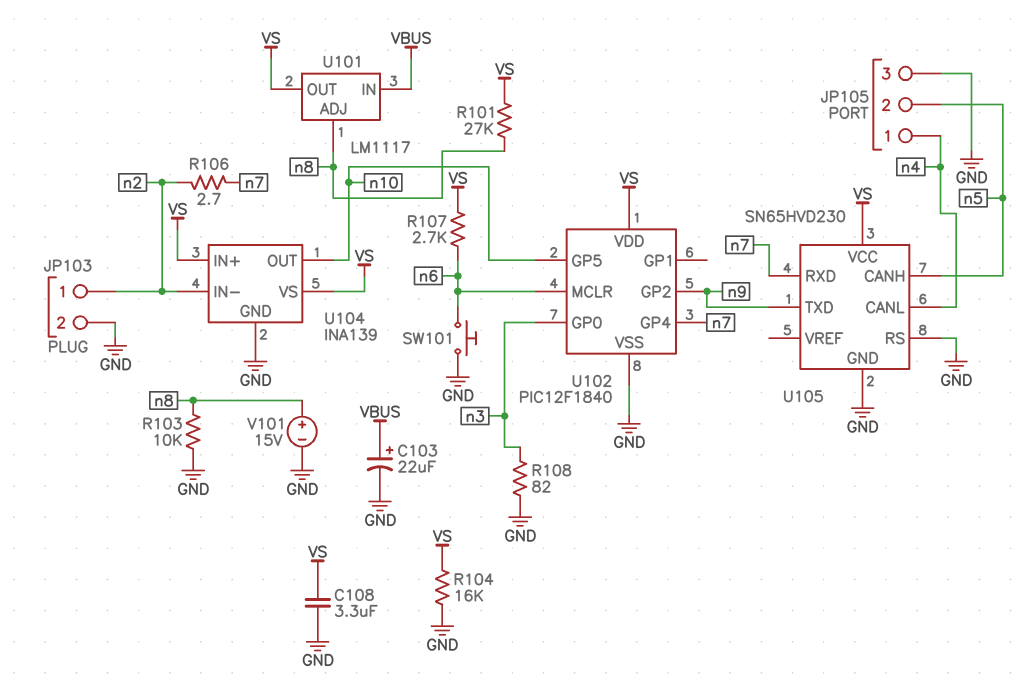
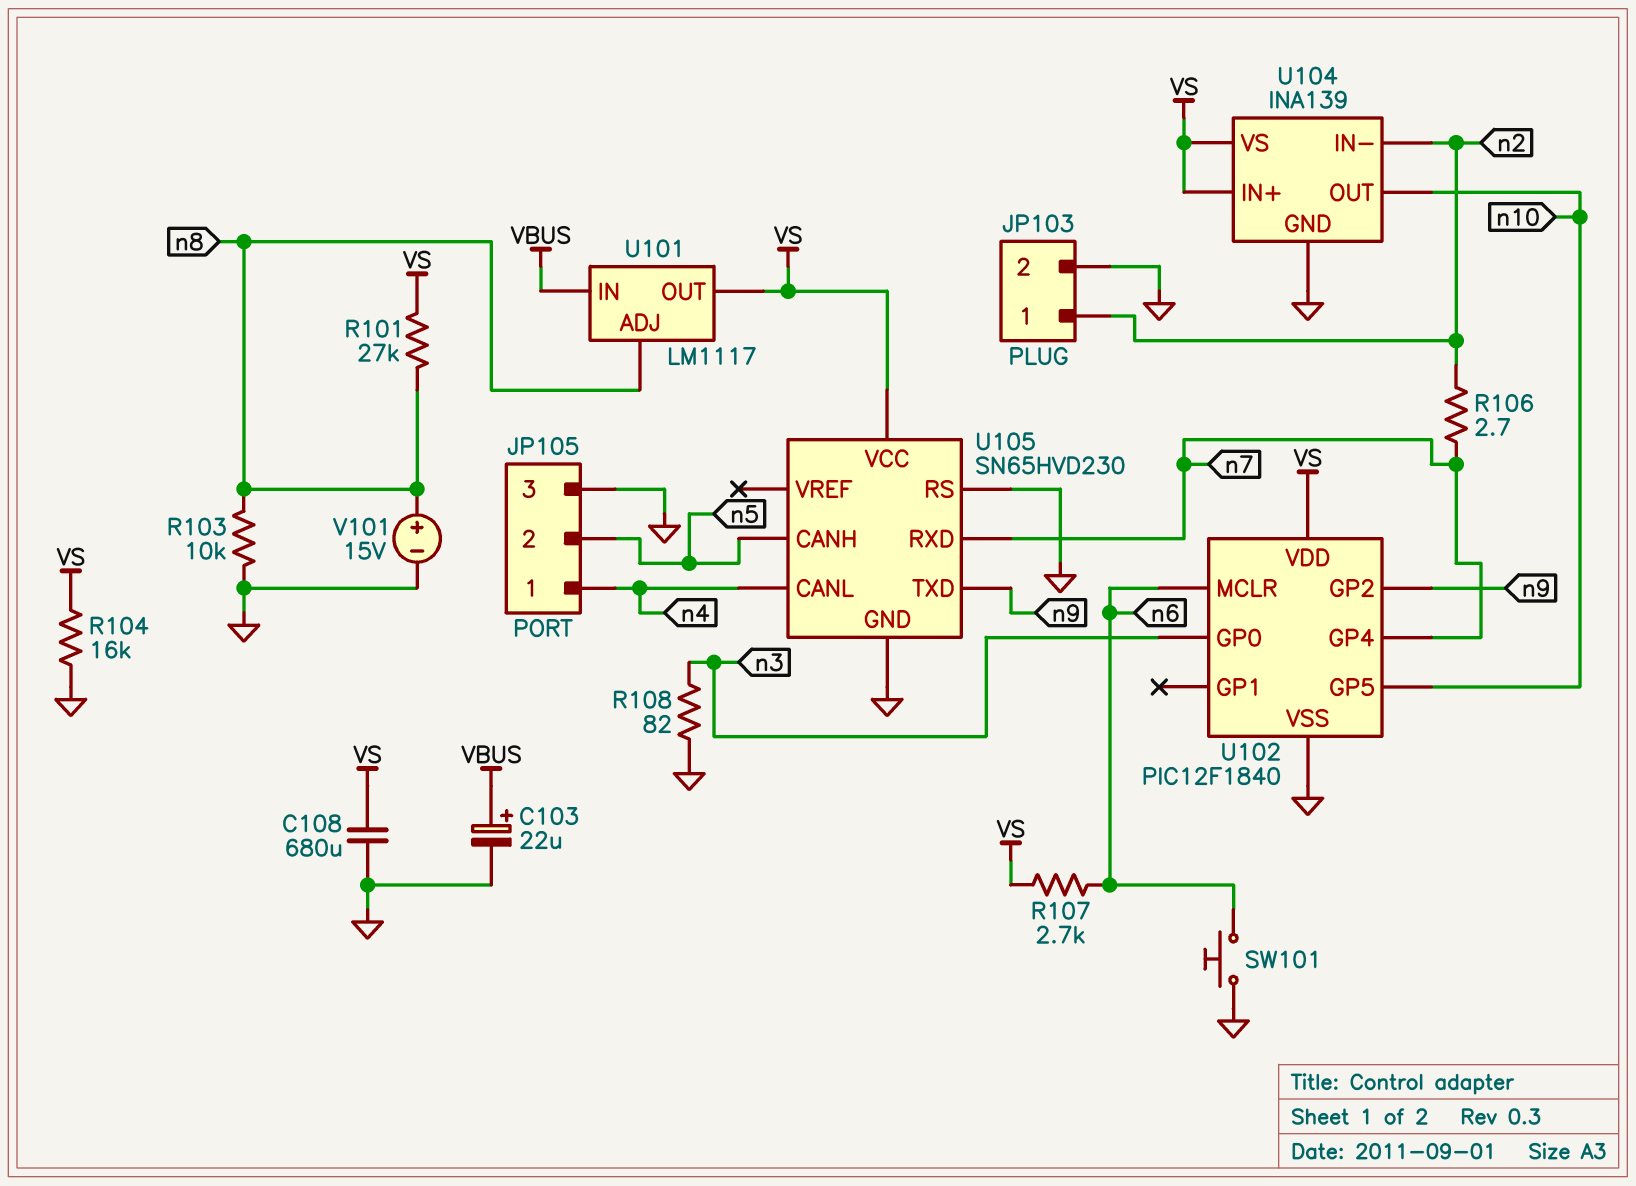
C108: 3.3uF (GND, VS) -> 680uF (GND, VS)

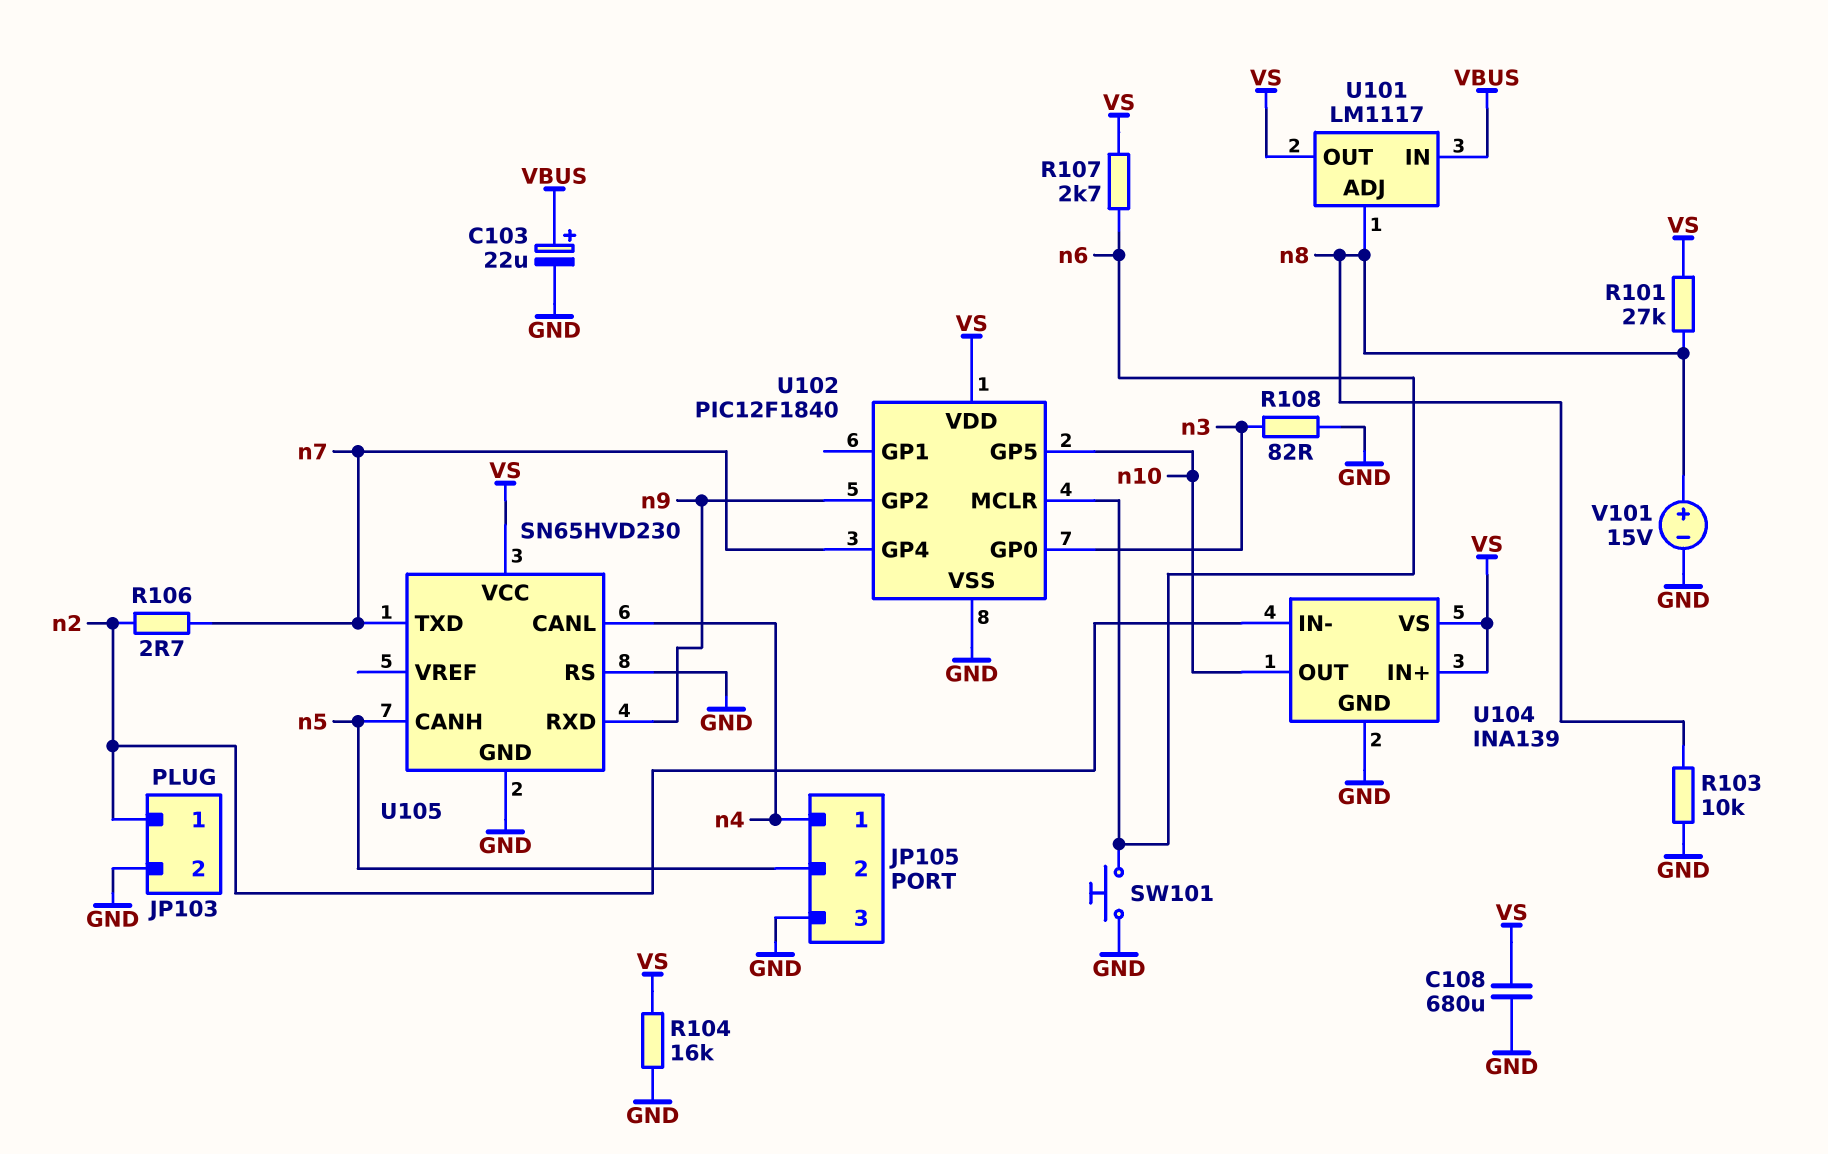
U105 pin RXD: n7 -> n9
U105 pin TXD: n9 -> n7

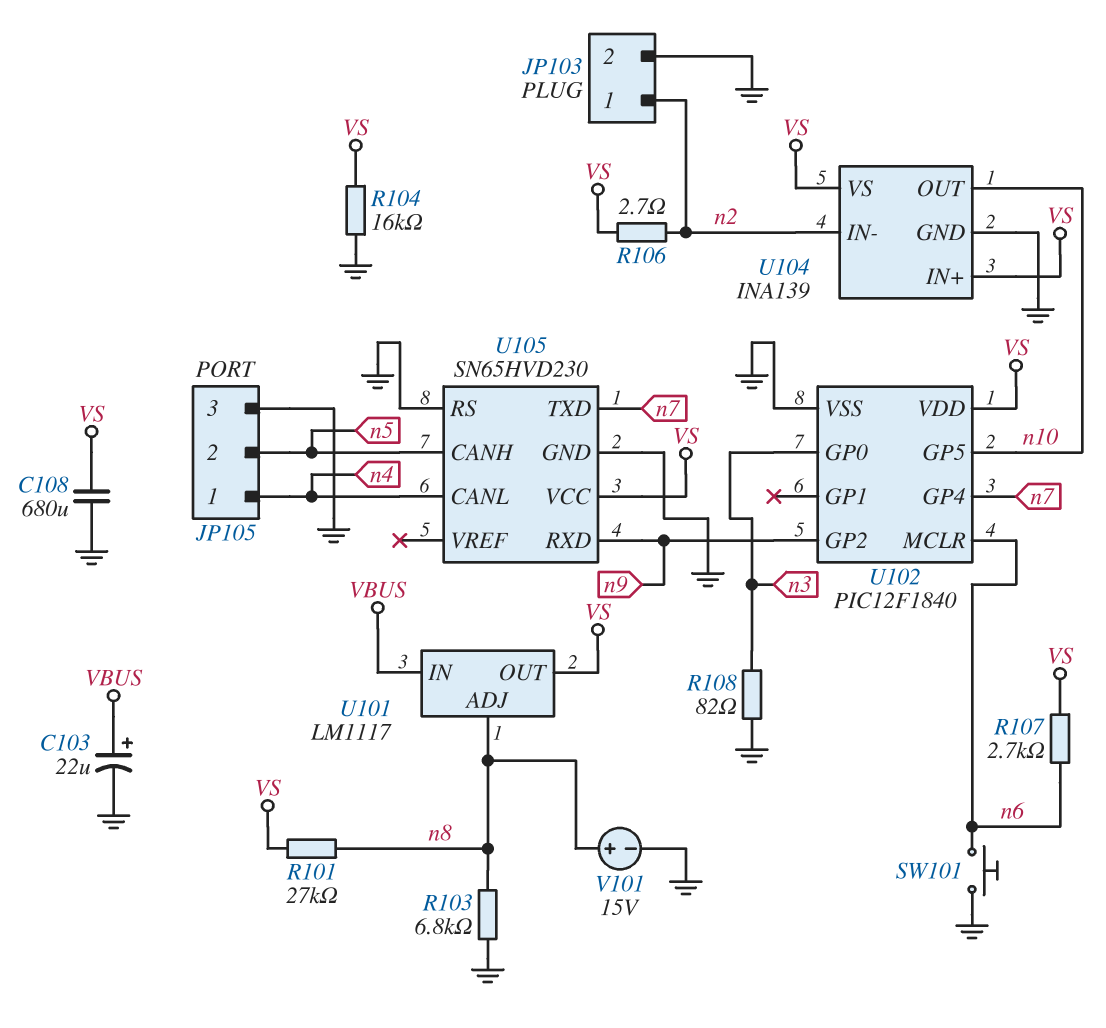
R103: 10k (GND, n8) -> 6.8k (GND, n8)
R106: 2.7 (n2, n7) -> 2.7 (VS, n2)

